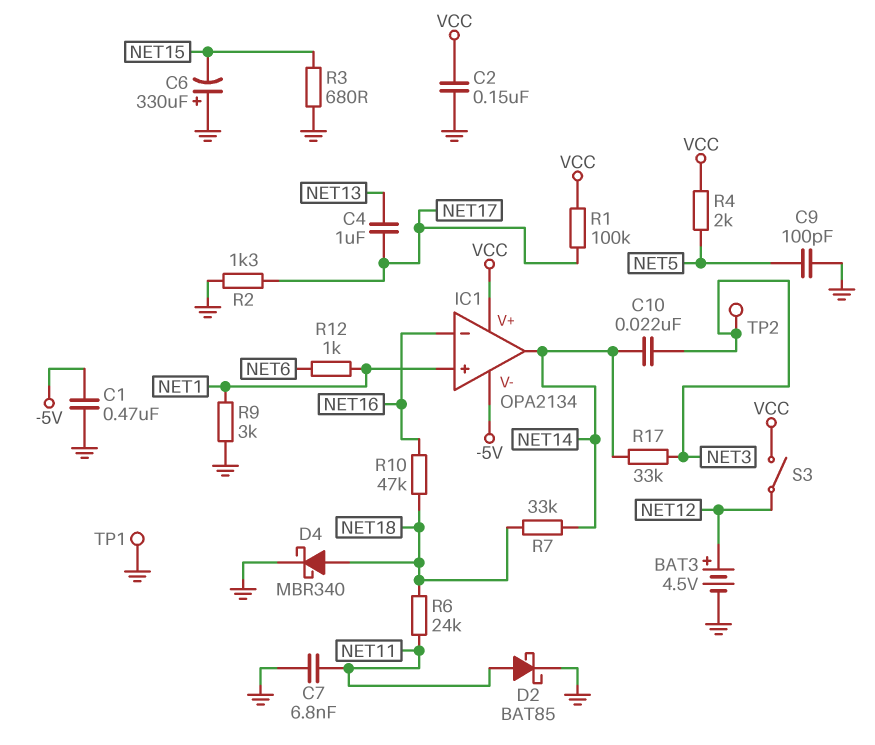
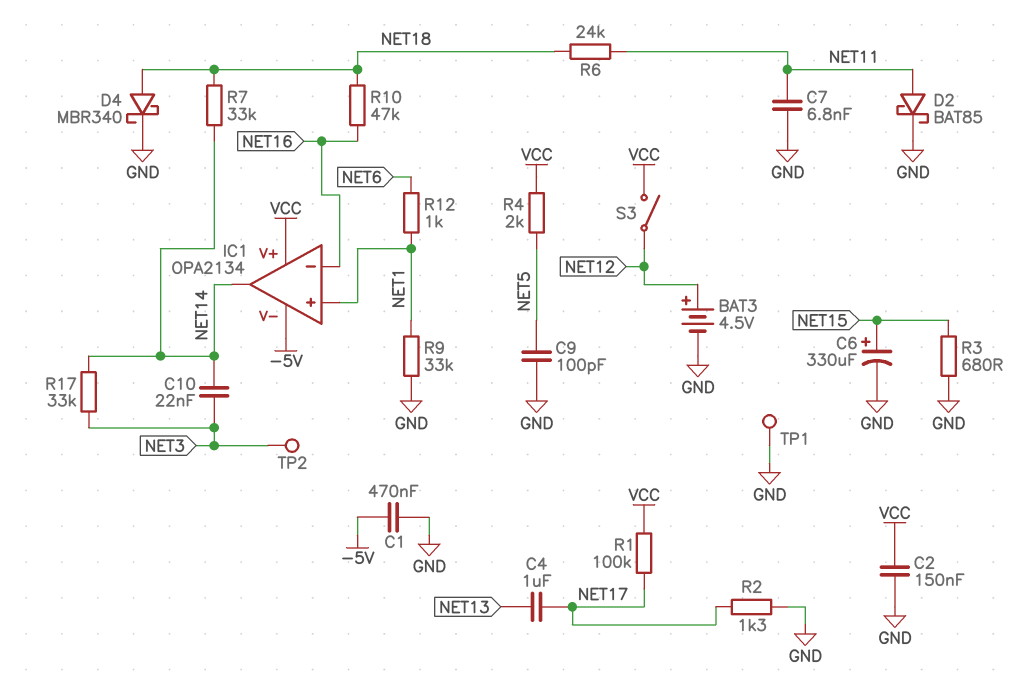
C6: 330uF (plus GND, minus NET15) -> 330uF (plus NET15, minus GND)
R9: 3k (GND, NET1) -> 33k (GND, NET1)

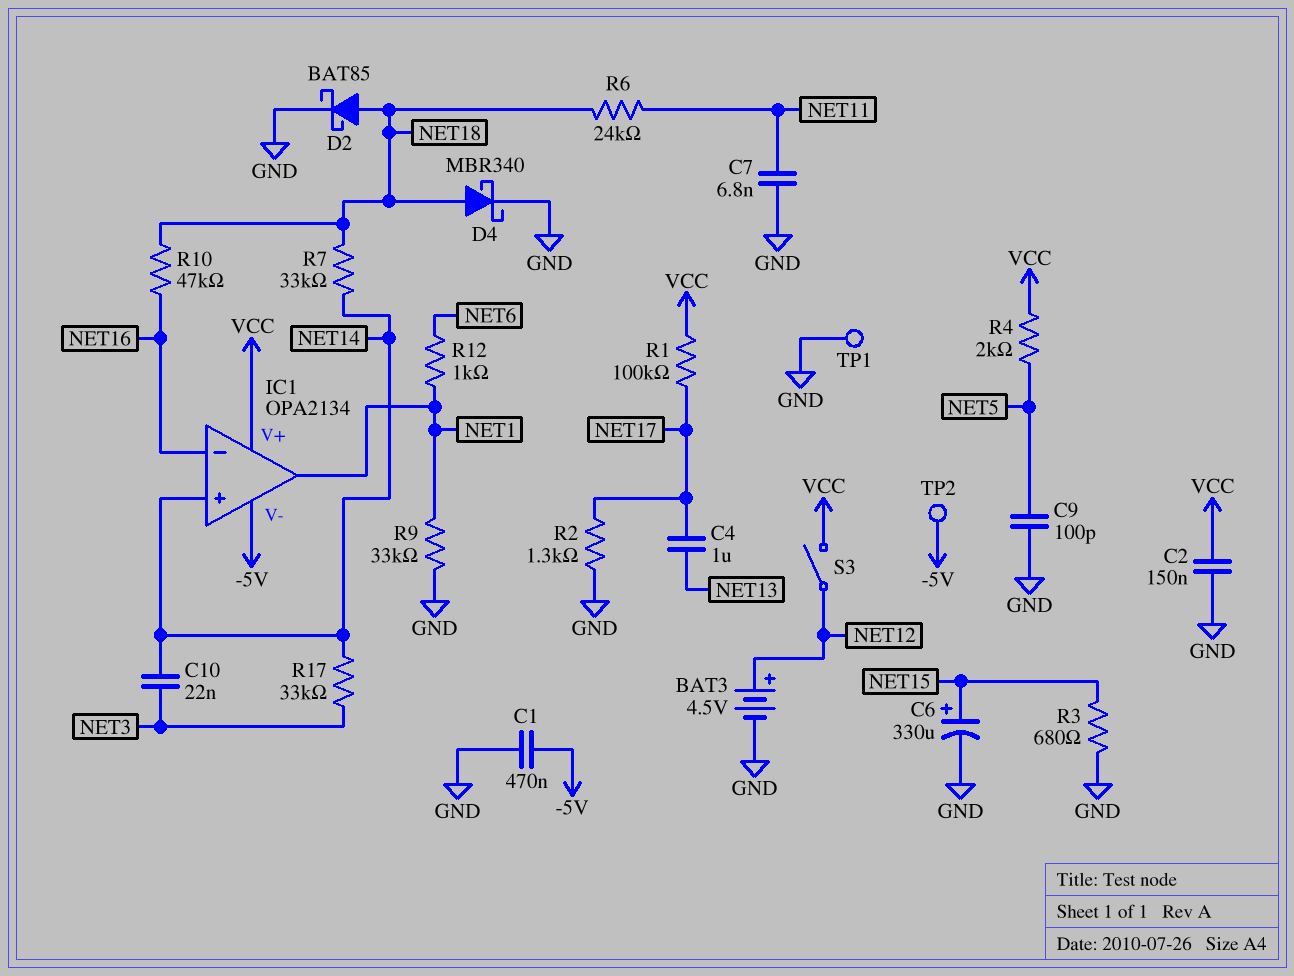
D2: schottky BAT85 (A NET11, K GND) -> schottky BAT85 (A NET18, K GND)
IC1 pin in+: NET1 -> NET14
IC1 pin out: NET14 -> NET1
TP2: test point (NET3) -> test point (-5V)

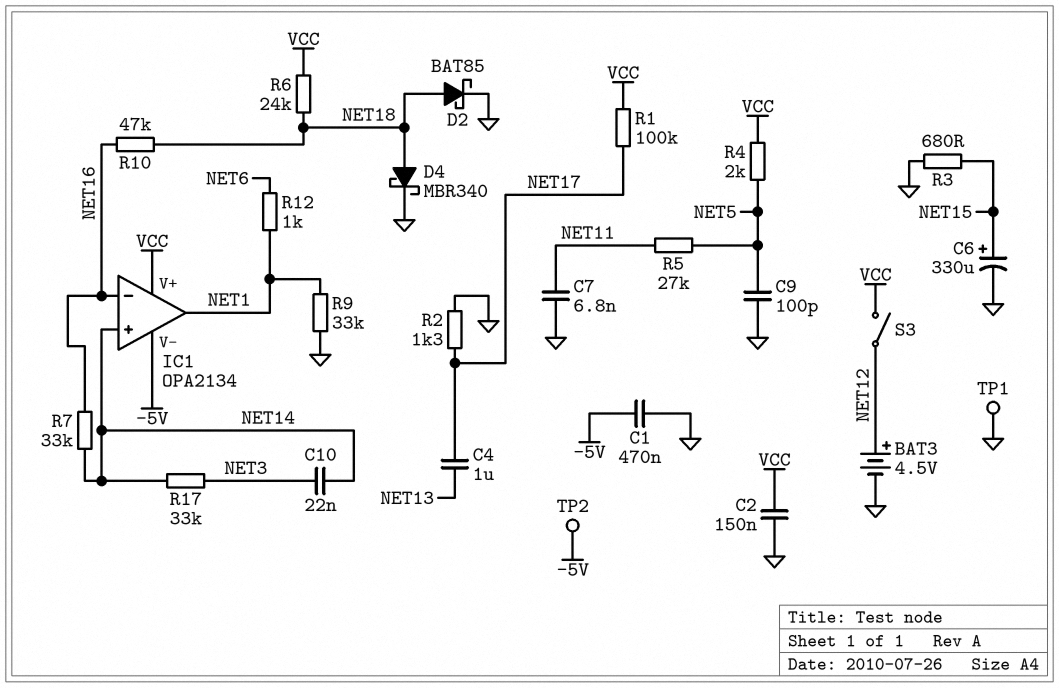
R5: none -> 27k (NET5, NET11)
R6: 24k (NET11, NET18) -> 24k (NET18, VCC)
R7: 33k (NET14, NET18) -> 33k (NET14, NET16)

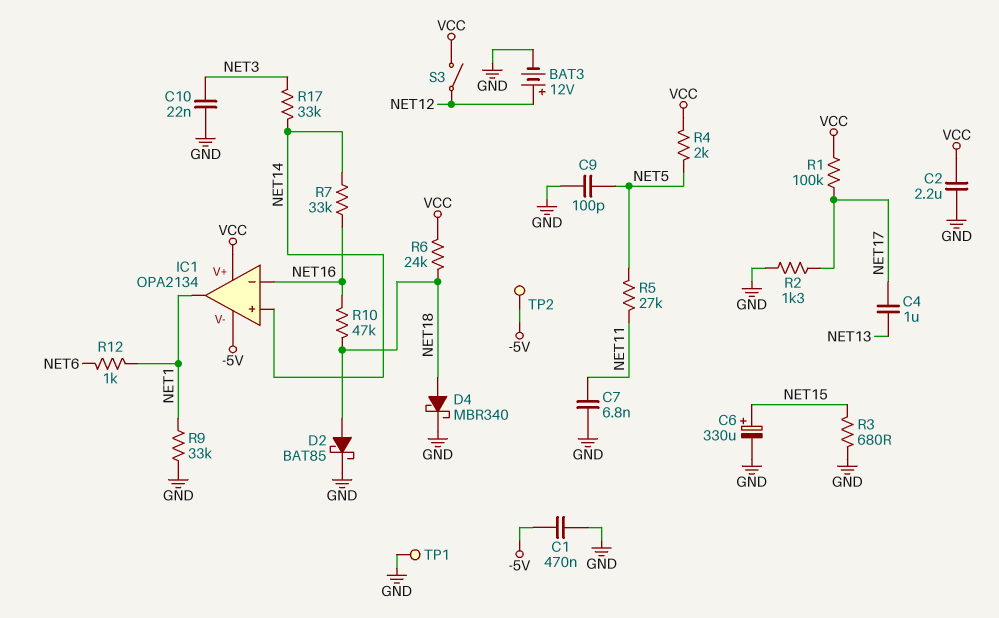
BAT3: 4.5V (plus NET12, minus GND) -> 12V (plus NET12, minus GND)
C2: 150nF (GND, VCC) -> 2.2uF (GND, VCC)
C10: 22nF (NET3, NET14) -> 22nF (GND, NET3)

